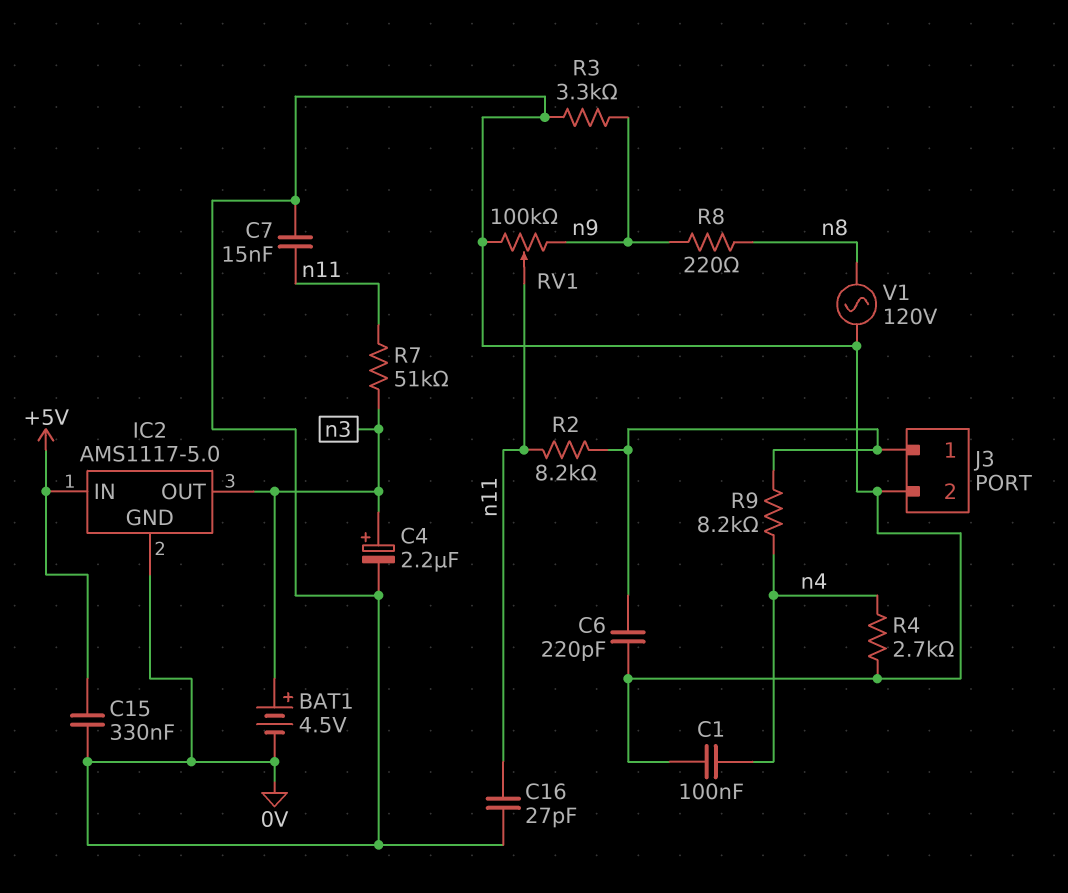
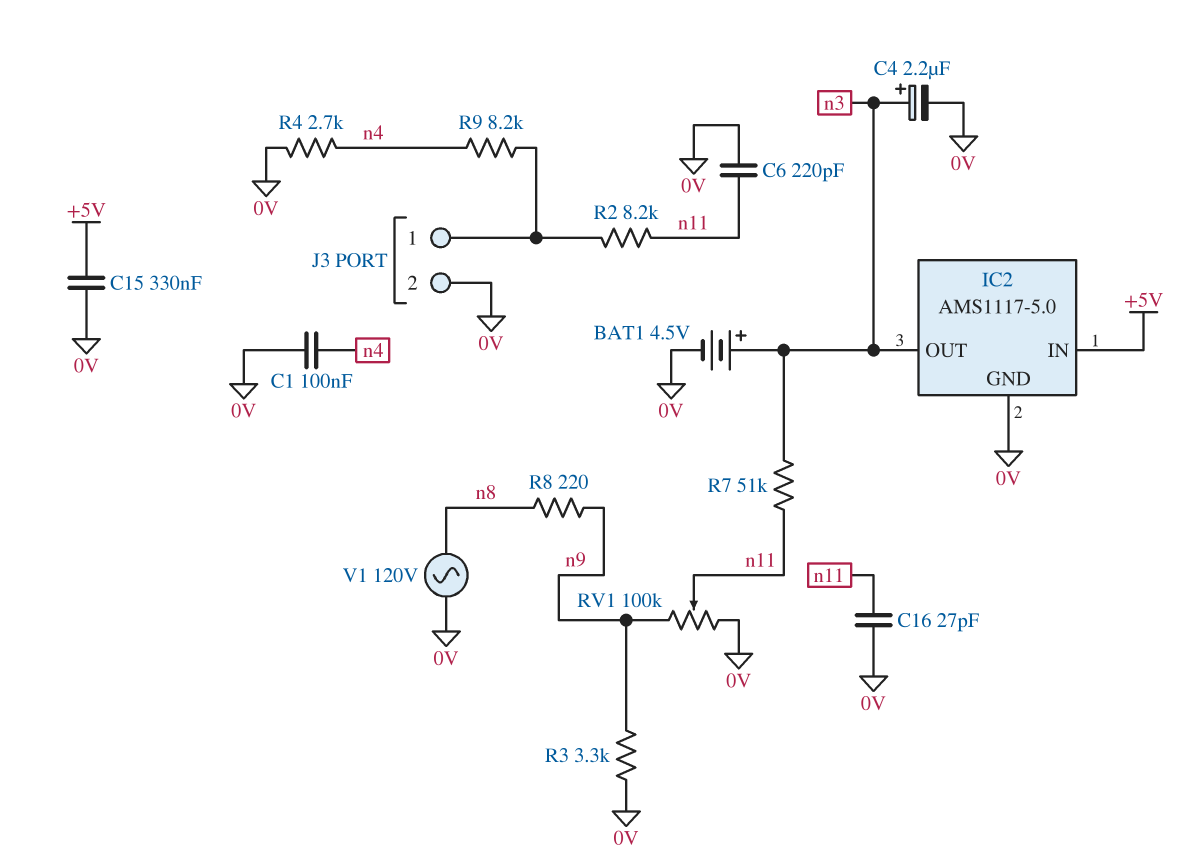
C6: 220pF (0V, J3/1) -> 220pF (0V, n11)
C7: 15nF (0V, n11) -> none

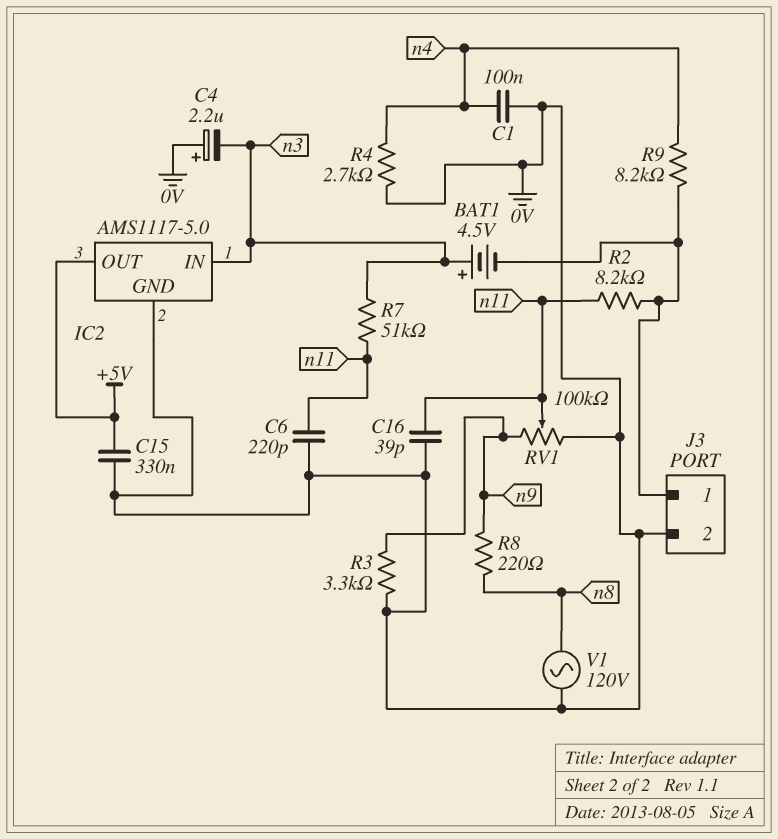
BAT1: 4.5V (plus n3, minus 0V) -> 4.5V (plus n3, minus J3/1)
C4: 2.2uF (plus n3, minus 0V) -> 2.2uF (plus 0V, minus n3)
C16: 27pF (0V, n11) -> 39pF (0V, n11)
IC2 pin IN: +5V -> n3
IC2 pin OUT: n3 -> +5V

